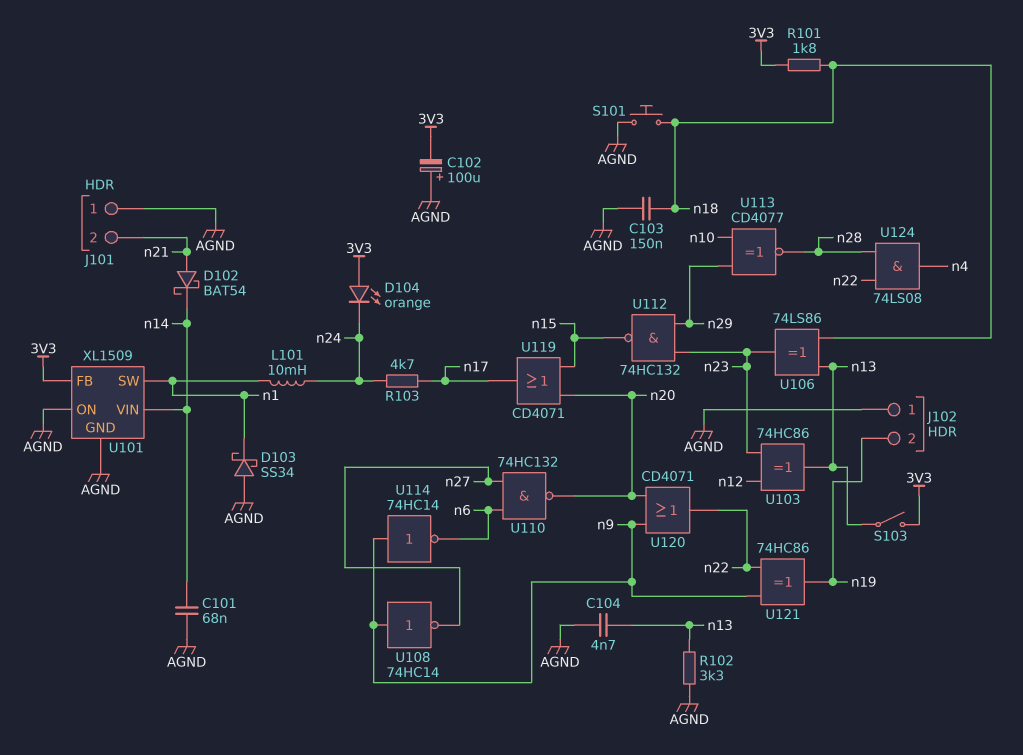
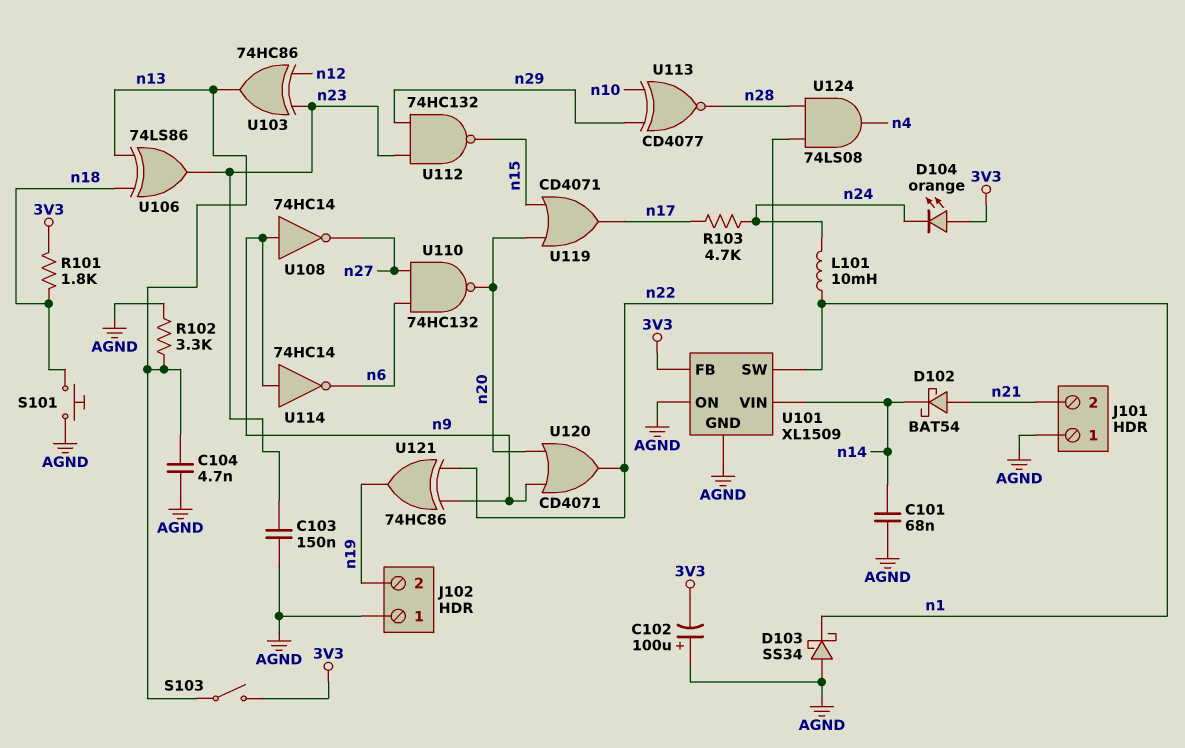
C103: 150nF (AGND, n18) -> 150nF (AGND, n23)

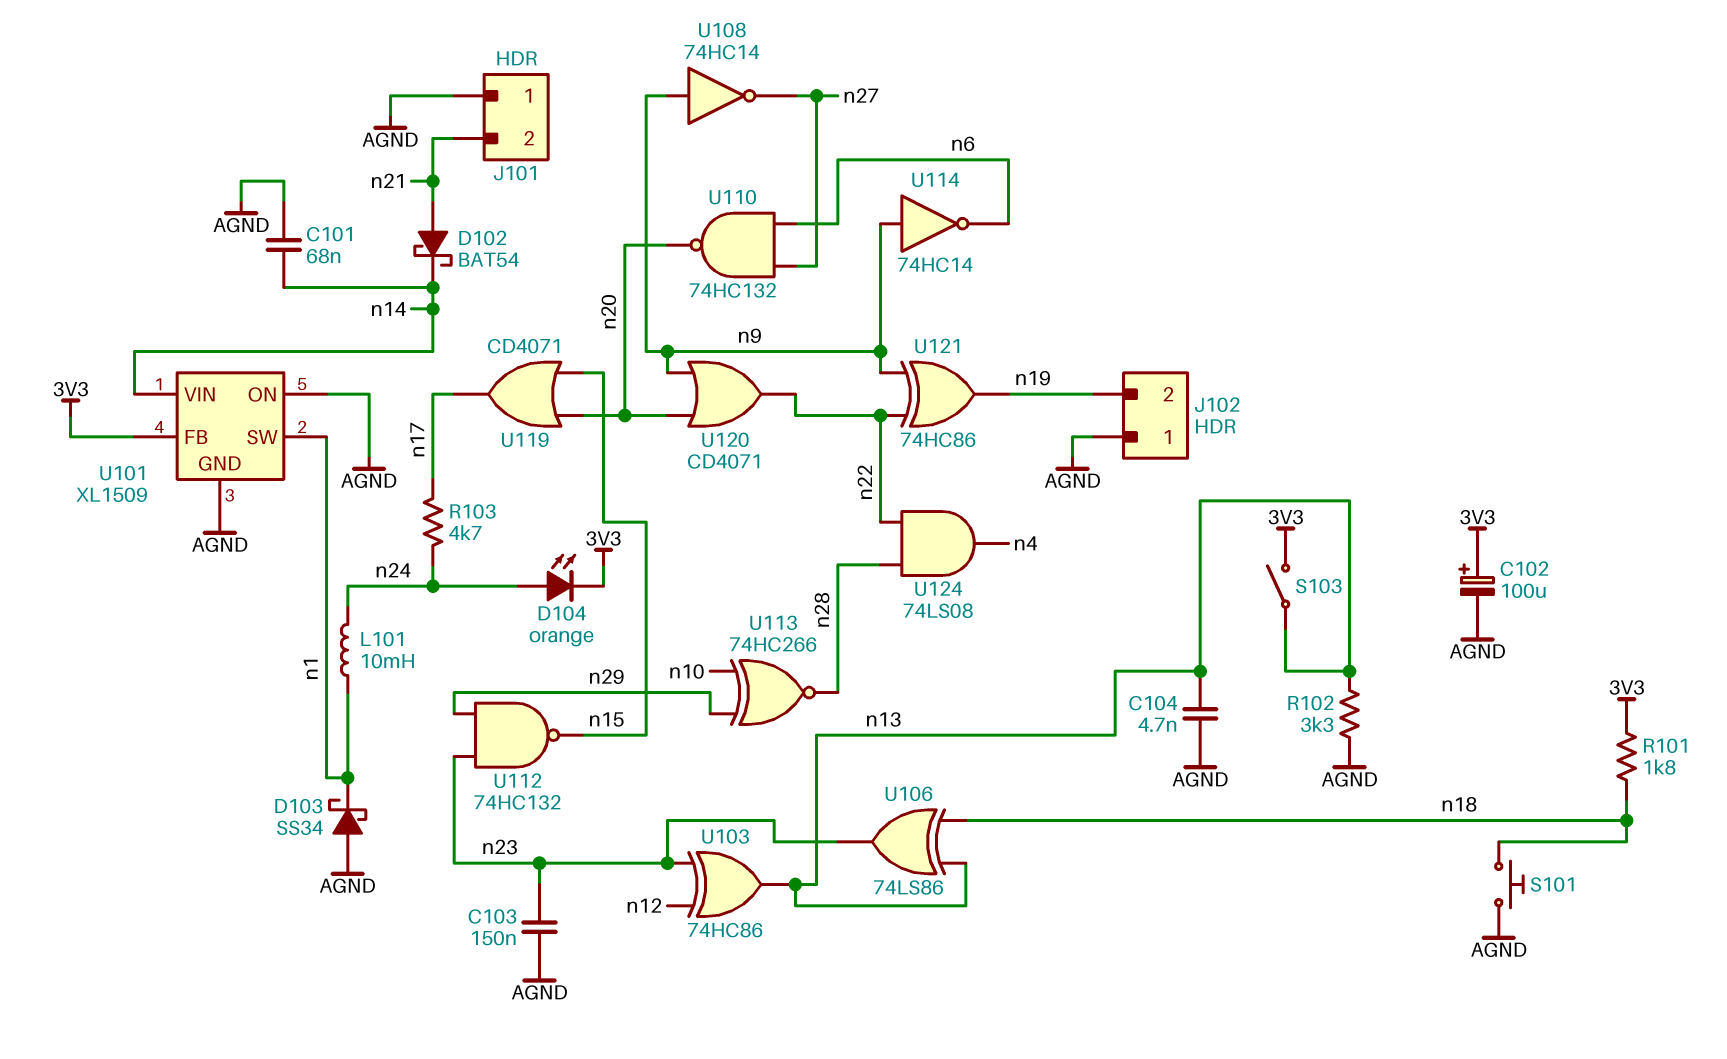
C102: 100uF (plus AGND, minus 3V3) -> 100uF (plus 3V3, minus AGND)
D104: LED orange (A 3V3, K n24) -> LED orange (A n24, K 3V3)
U113: XNOR CD4077 (in n10, in n29, out n28) -> XNOR 74HC266 (in n10, in n29, out n28)

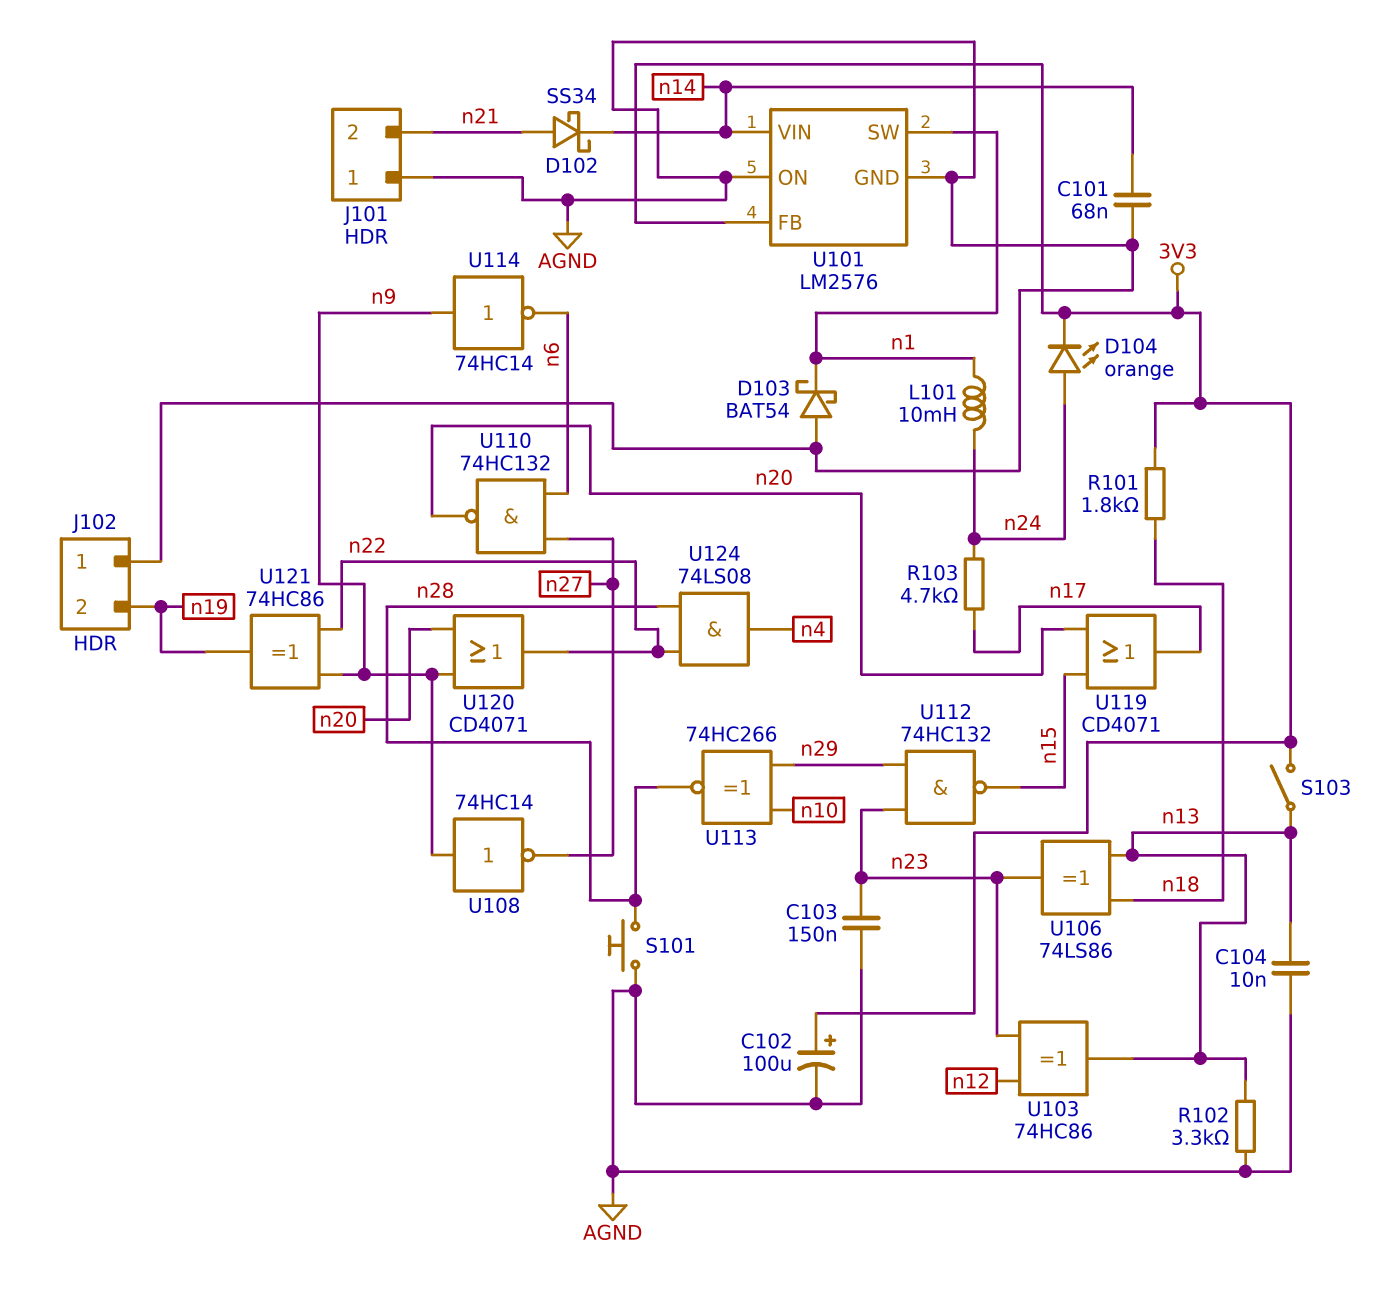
C104: 4.7nF (AGND, n13) -> 10nF (AGND, n13)
D102: schottky BAT54 (A n21, K n14) -> schottky SS34 (A n21, K n14)
D103: schottky SS34 (A AGND, K n1) -> schottky BAT54 (A AGND, K n1)
S101: button (AGND, n18) -> button (AGND, n28)
U101: XL1509 -> LM2576

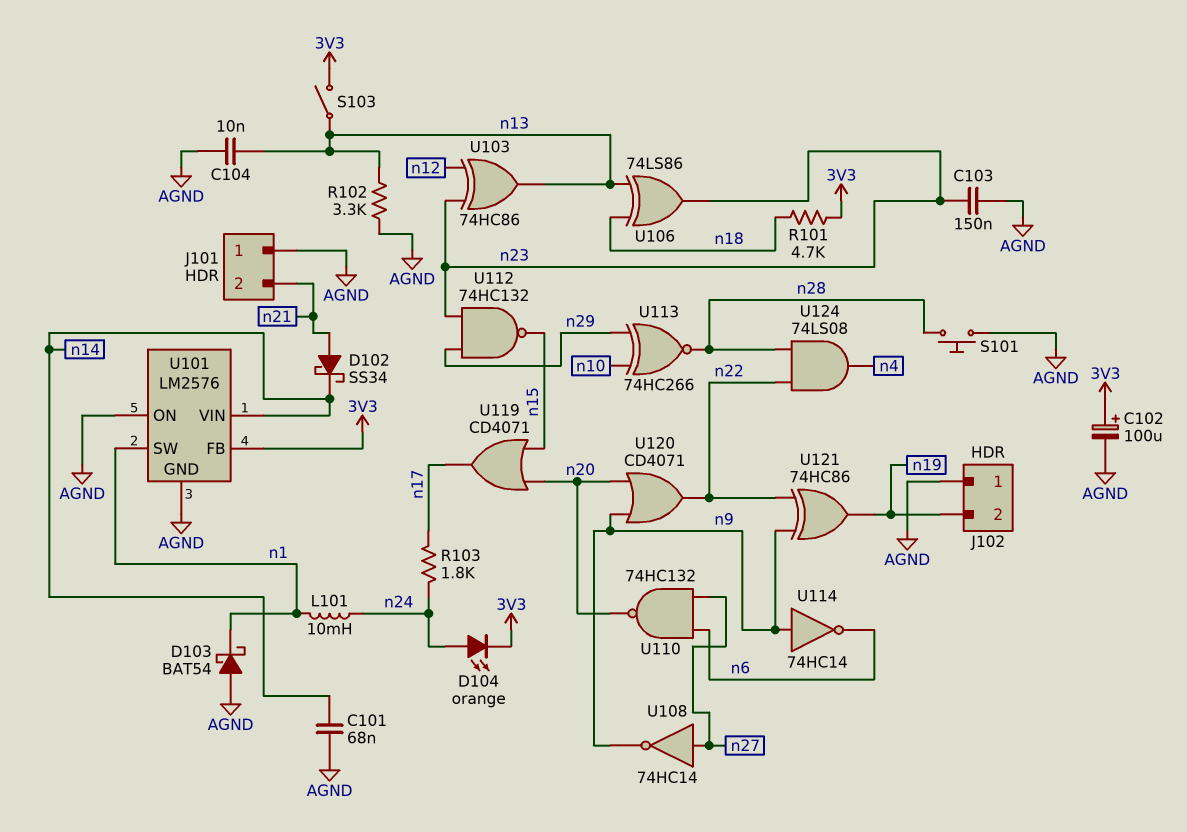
R101: 1.8k (3V3, n18) -> 4.7k (3V3, n18)
R103: 4.7k (n17, n24) -> 1.8k (n17, n24)
U108: NOT 74HC14 (in n9, out n27) -> NOT 74HC14 (in n27, out n9)

